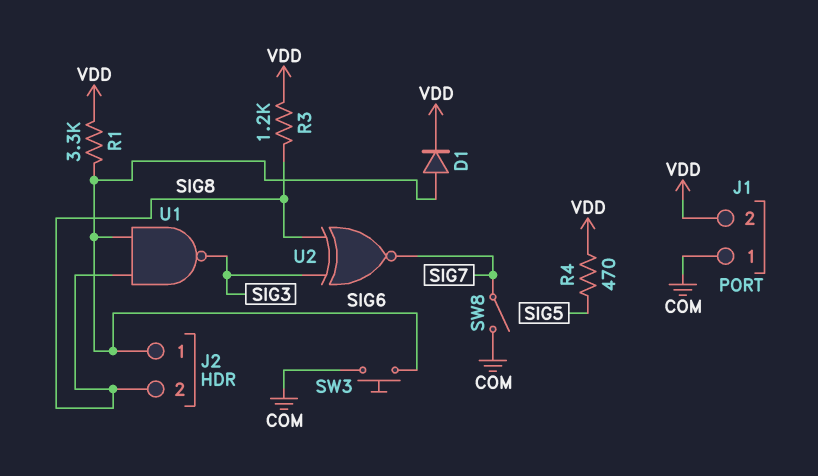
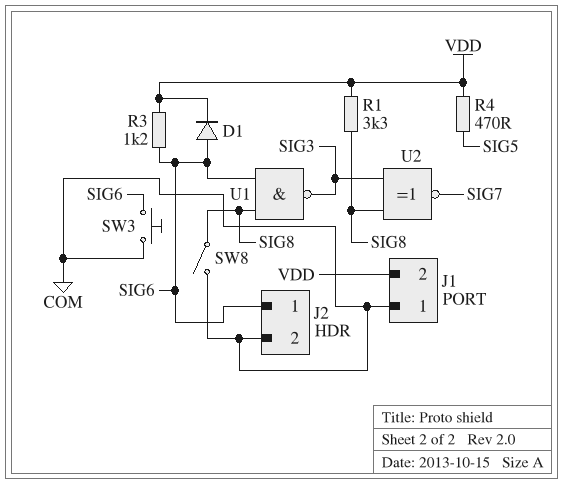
J2 pin 2: SIG8 -> COM
R1: 3.3k (SIG6, VDD) -> 3.3k (SIG8, VDD)
R3: 1.2k (SIG8, VDD) -> 1.2k (SIG6, VDD)
SW8: switch (COM, SIG7) -> switch (COM, SIG8)

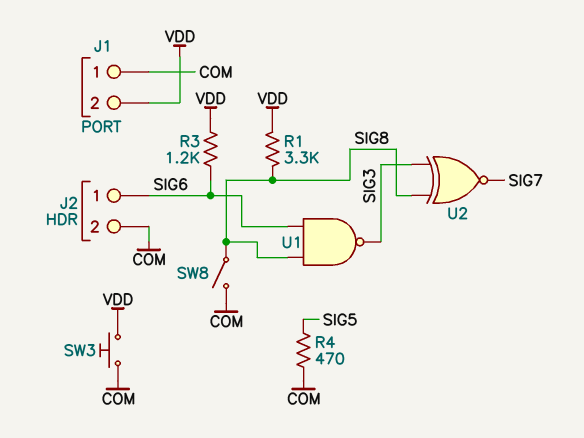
D1: diode (A SIG6, K VDD) -> none
R4: 470 (SIG5, VDD) -> 470 (COM, SIG5)
SW3: button (COM, SIG6) -> button (COM, VDD)

